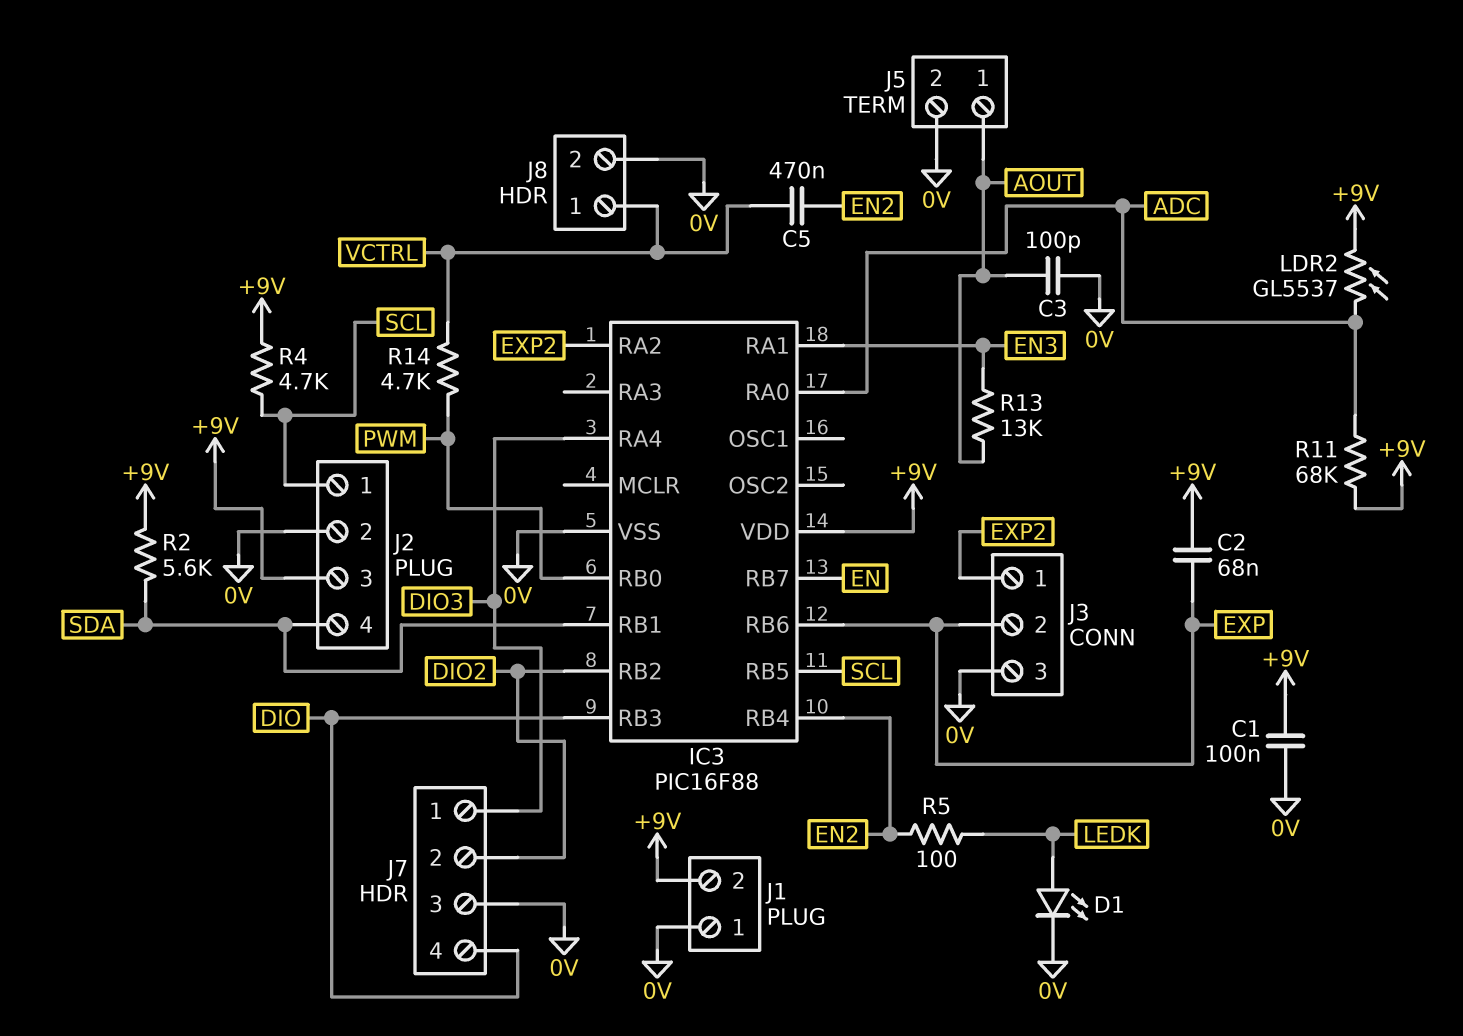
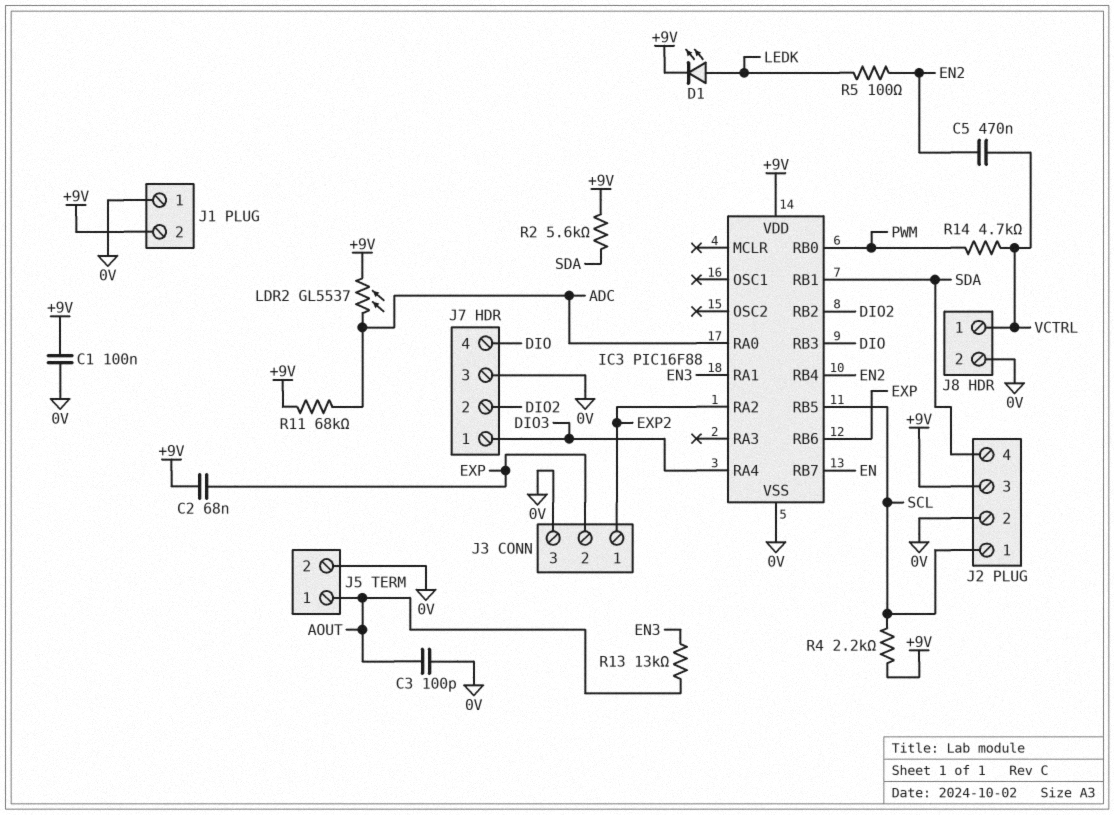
D1: LED (A LEDK, K 0V) -> LED (A LEDK, K +9V)
R4: 4.7k (+9V, SCL) -> 2.2k (+9V, SCL)

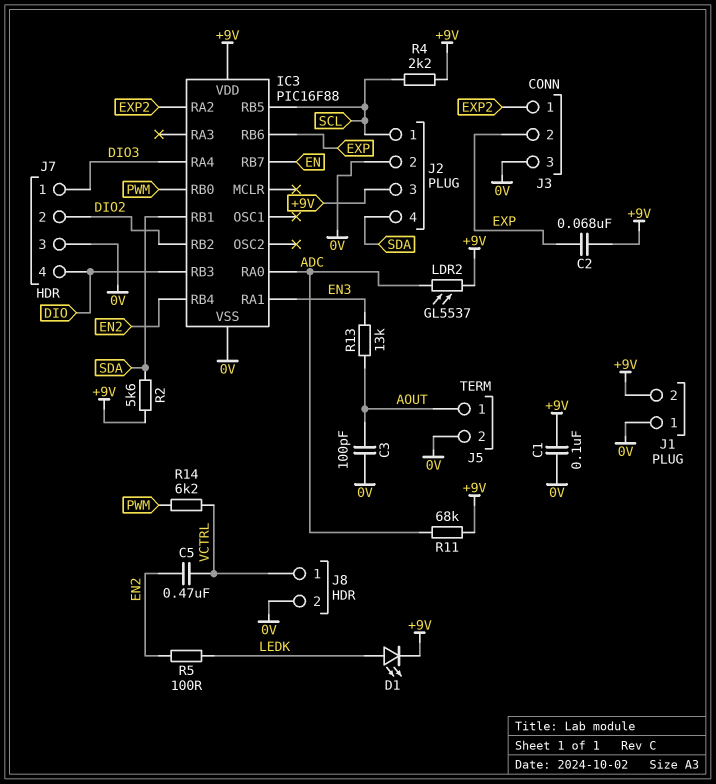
R14: 4.7k (PWM, VCTRL) -> 6.2k (PWM, VCTRL)

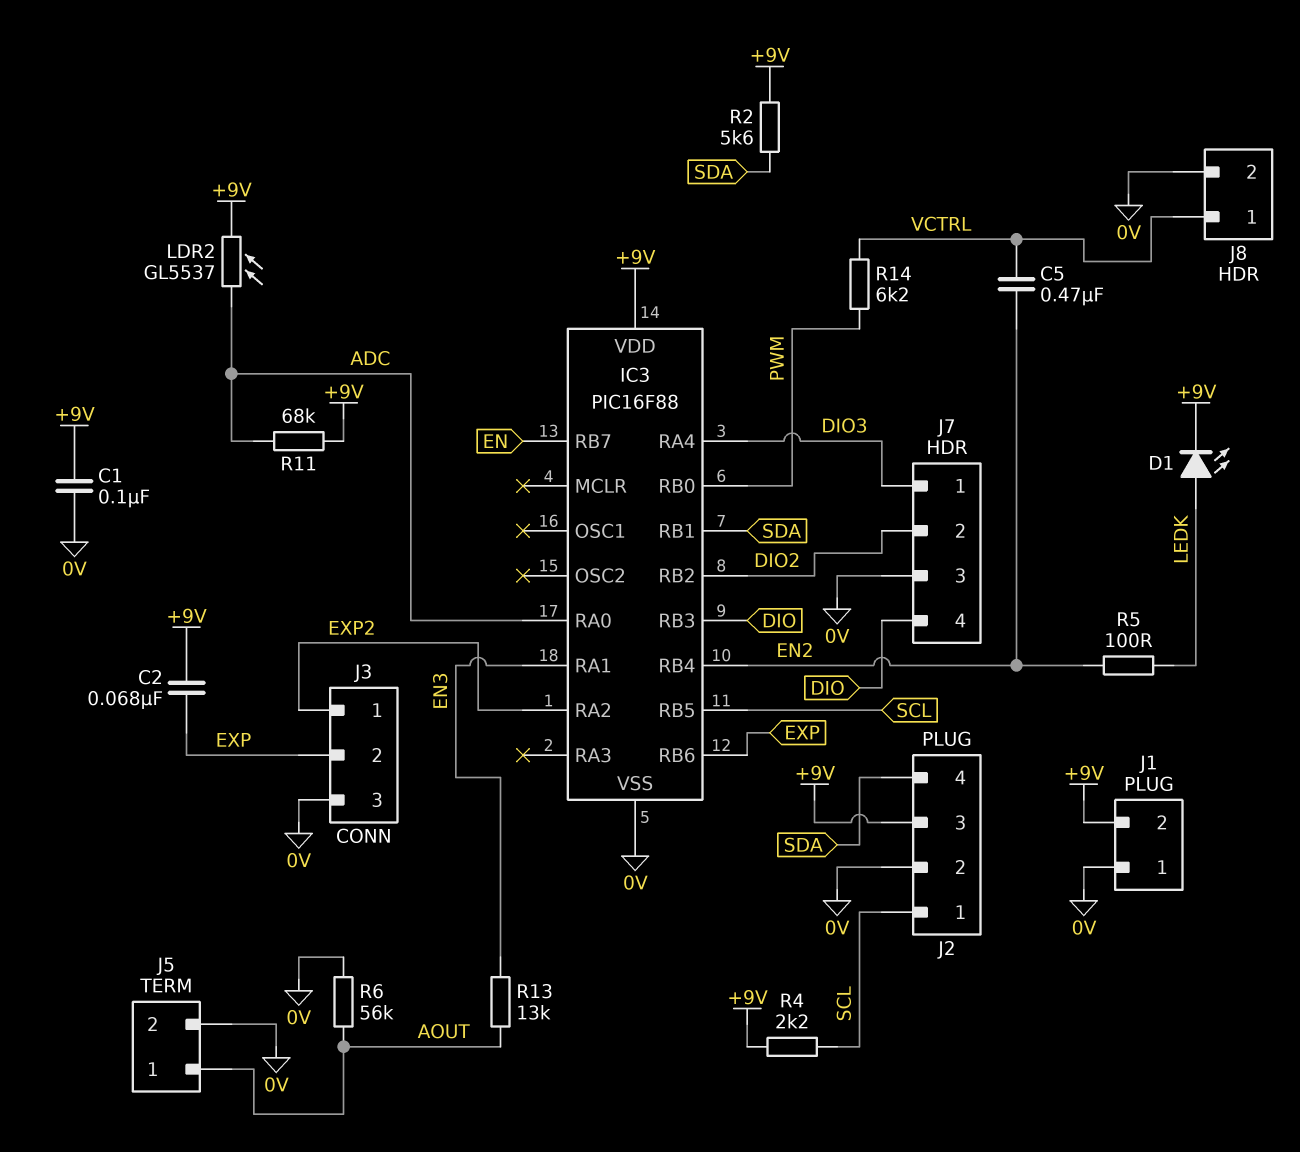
C3: 100pF (0V, AOUT) -> none
R6: none -> 56k (0V, AOUT)

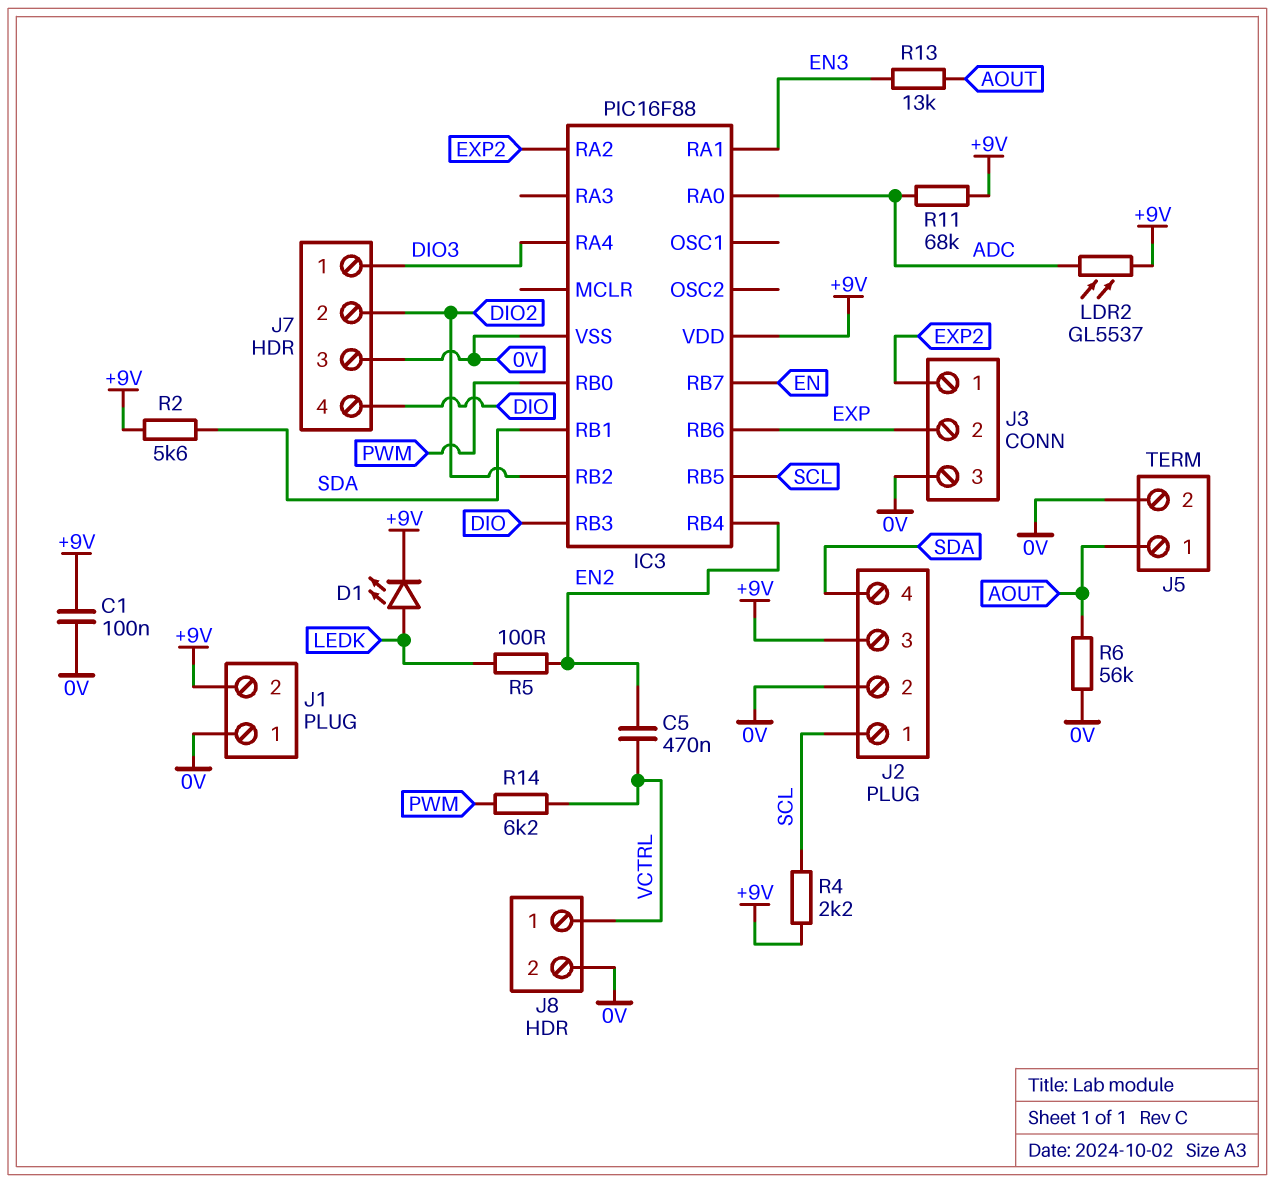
C2: 68nF (+9V, EXP) -> none

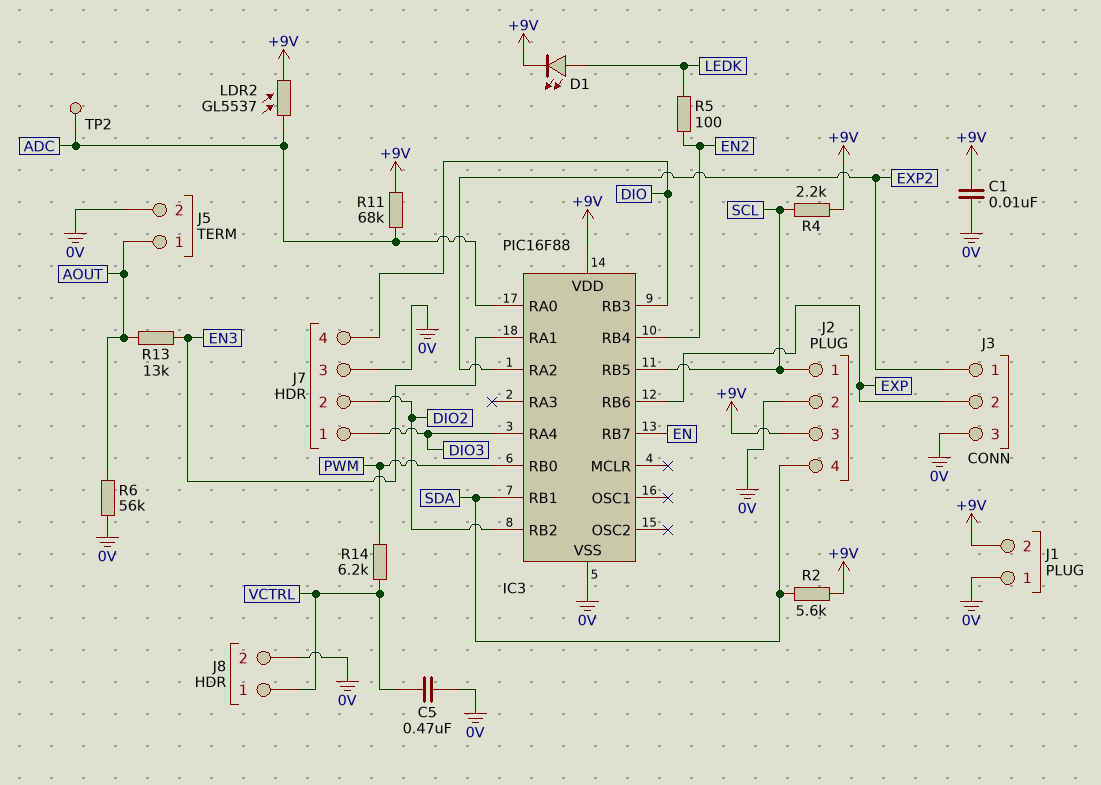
C1: 100nF (+9V, 0V) -> 10nF (+9V, 0V)
C5: 470nF (EN2, VCTRL) -> 470nF (0V, VCTRL)
TP2: none -> test point (ADC)

